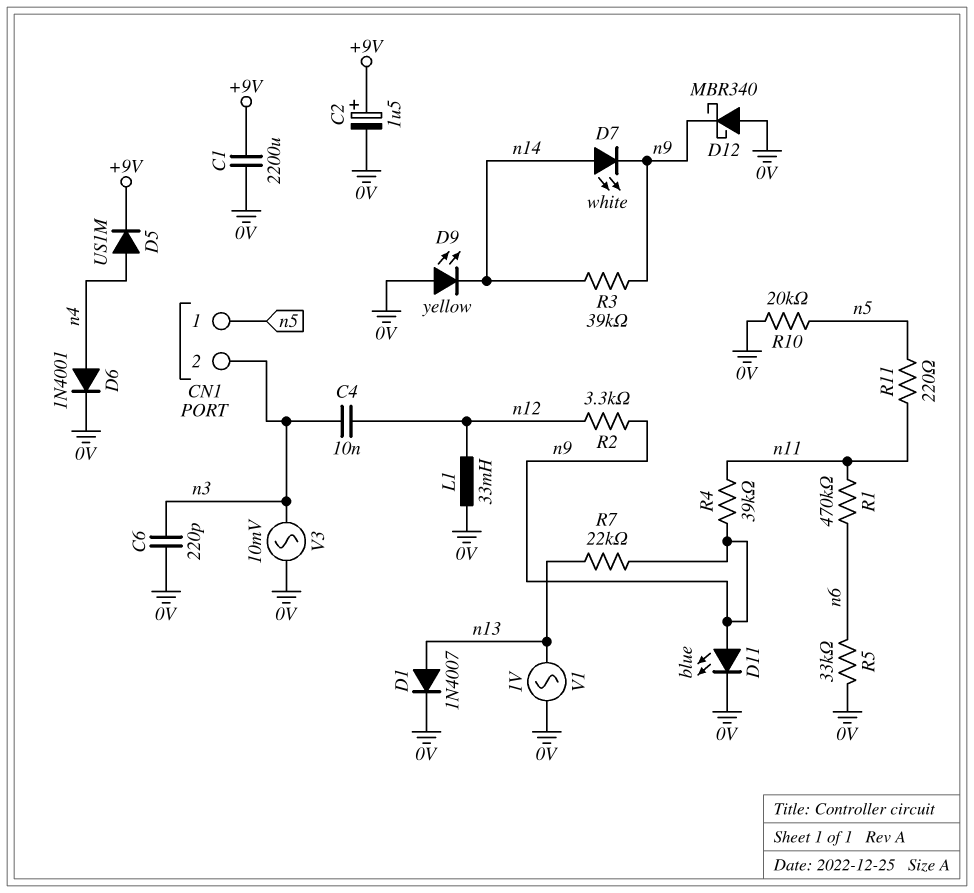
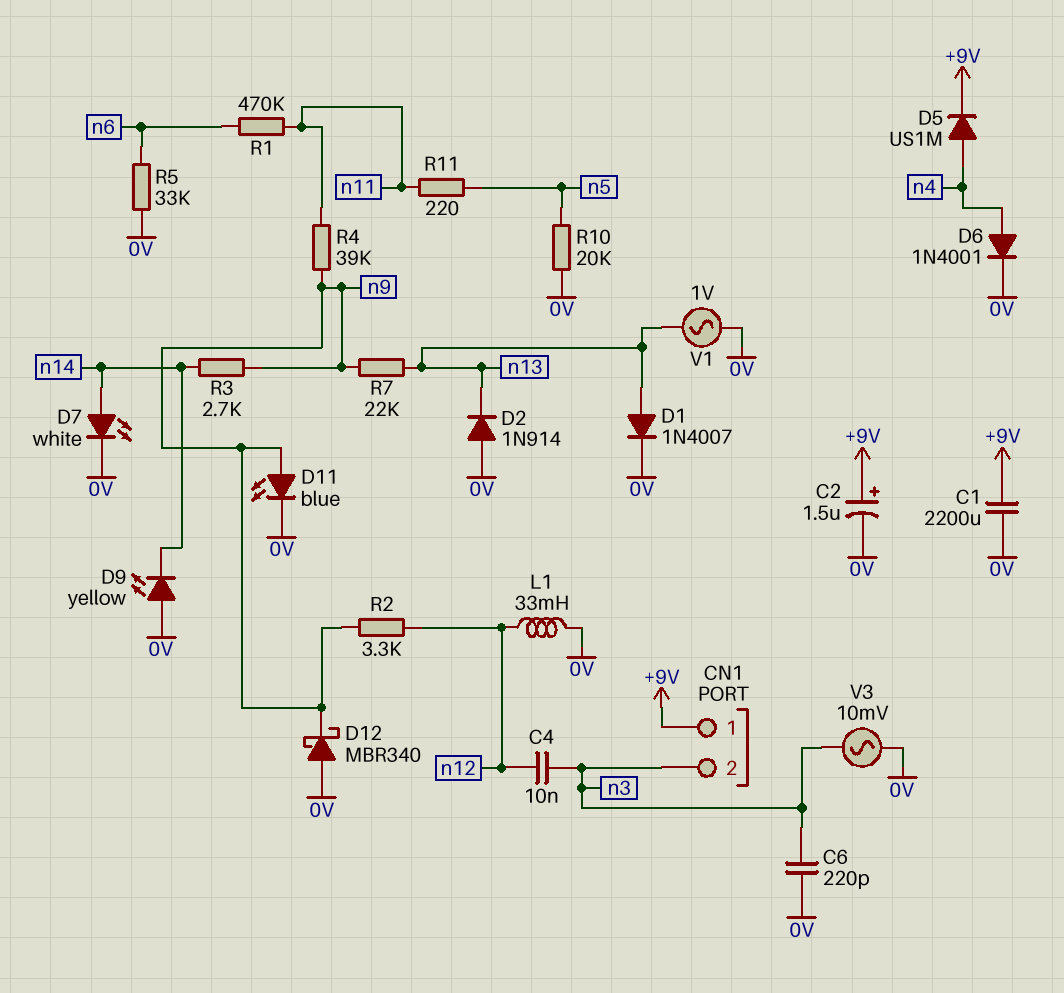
CN1 pin 1: n5 -> +9V
D2: none -> diode 1N914 (A 0V, K n13)
D7: LED white (A n14, K n9) -> LED white (A n14, K 0V)
R3: 39k (n9, n14) -> 2.7k (n9, n14)

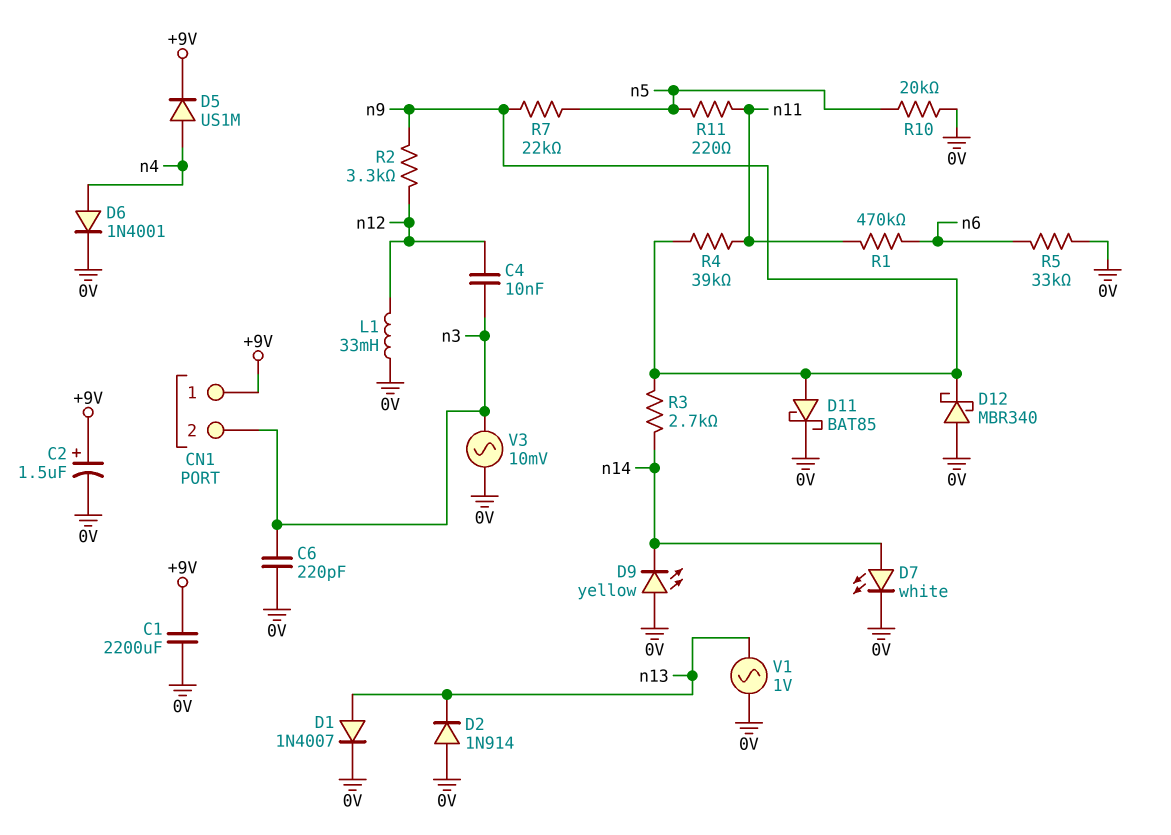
D11: LED blue (A n9, K 0V) -> schottky BAT85 (A n9, K 0V)
R7: 22k (n9, n13) -> 22k (n5, n9)

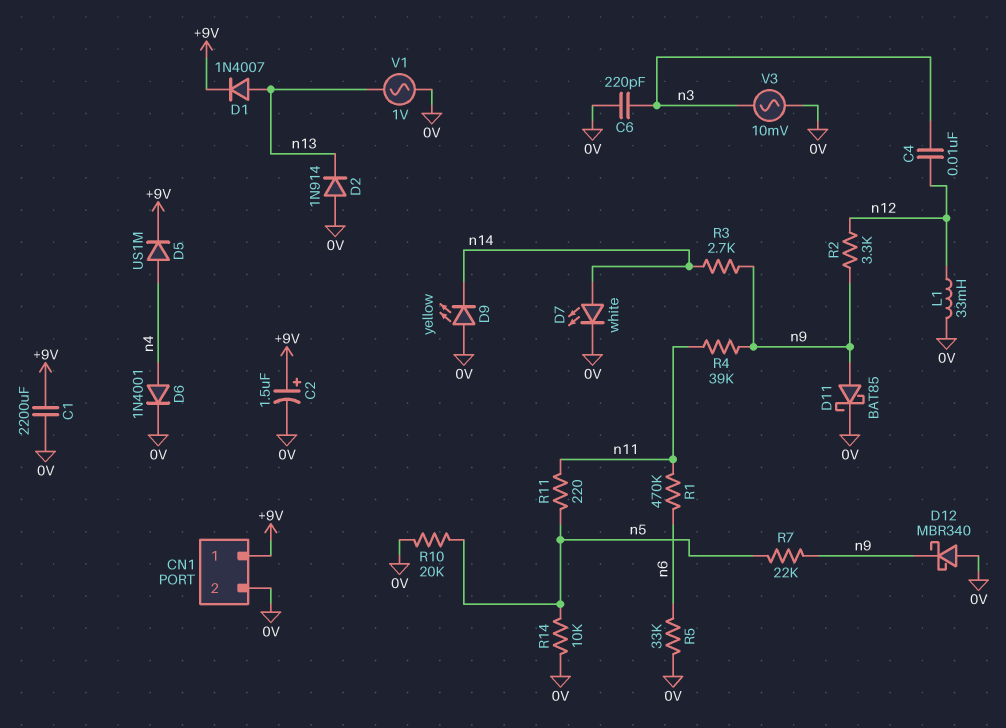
CN1 pin 2: n3 -> 0V
D1: diode 1N4007 (A n13, K 0V) -> diode 1N4007 (A n13, K +9V)
R14: none -> 10k (0V, n5)

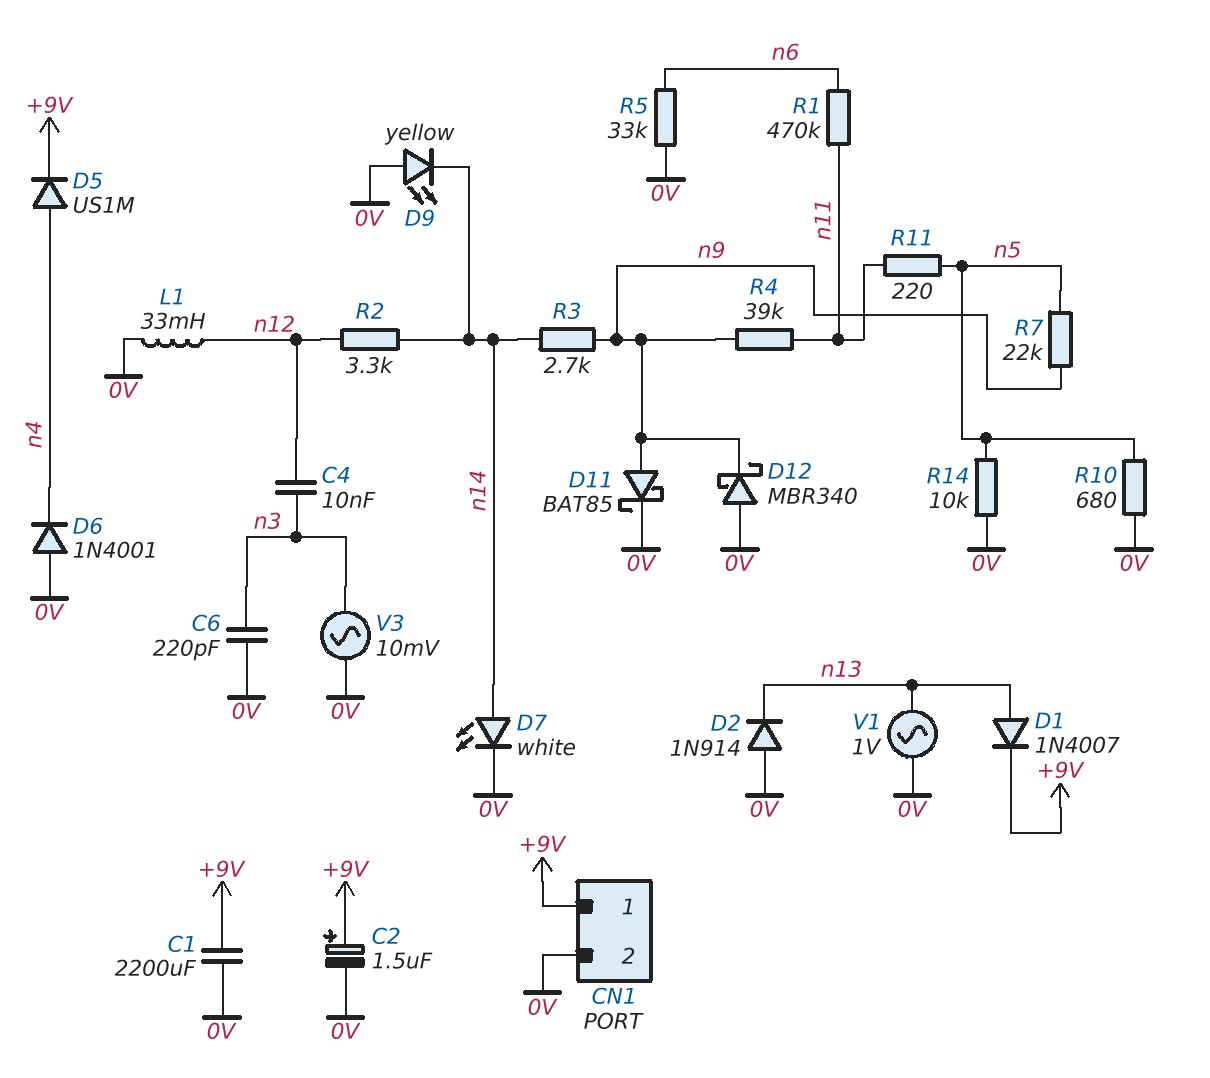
D6: diode 1N4001 (A n4, K 0V) -> diode 1N4001 (A 0V, K n4)
R2: 3.3k (n9, n12) -> 3.3k (n12, n14)
R10: 20k (0V, n5) -> 680 (0V, n5)

